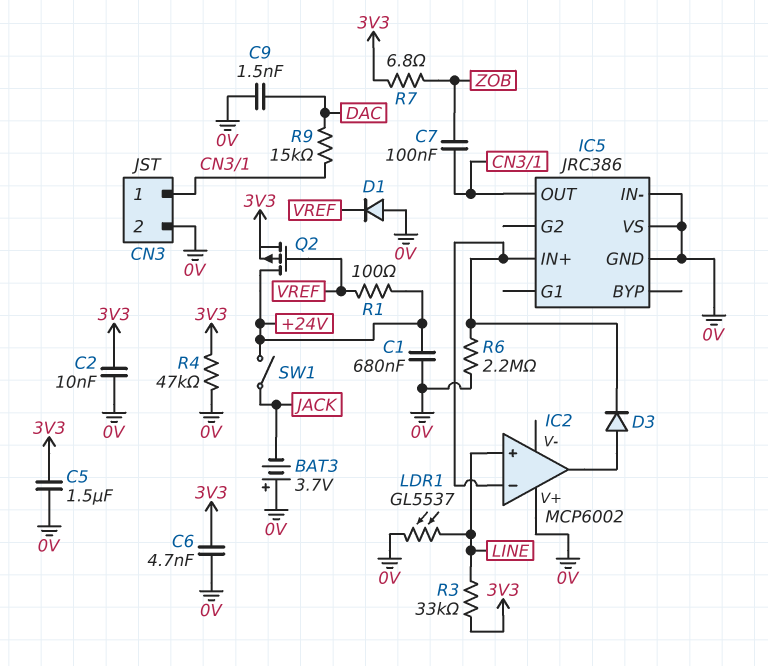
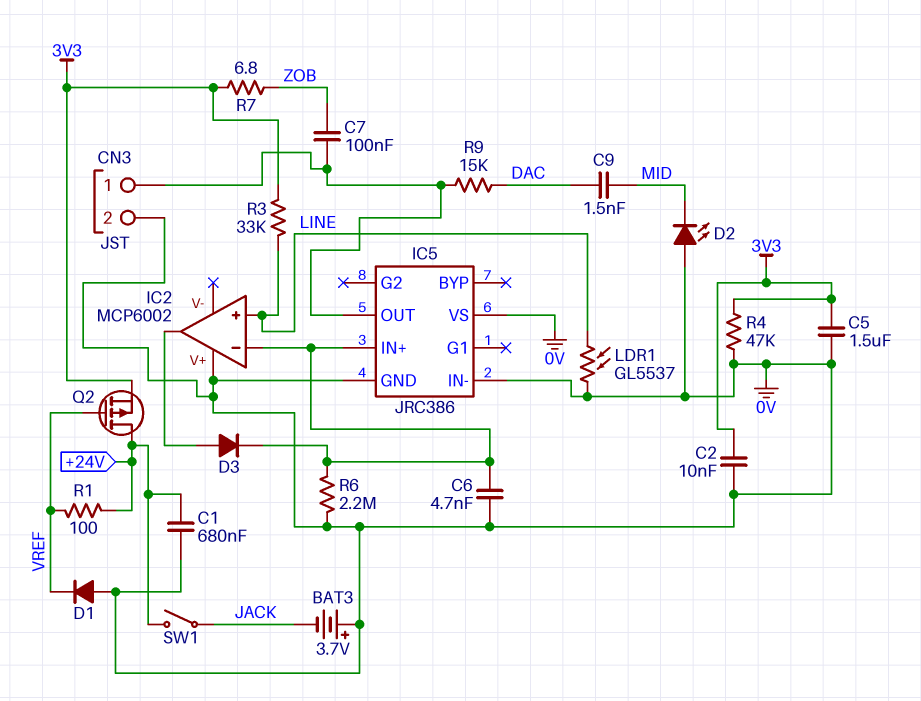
C6: 4.7nF (0V, 3V3) -> 4.7nF (0V, IC2/in-)
C9: 1.5nF (0V, DAC) -> 1.5nF (DAC, MID)
D2: none -> LED (A 0V, K MID)

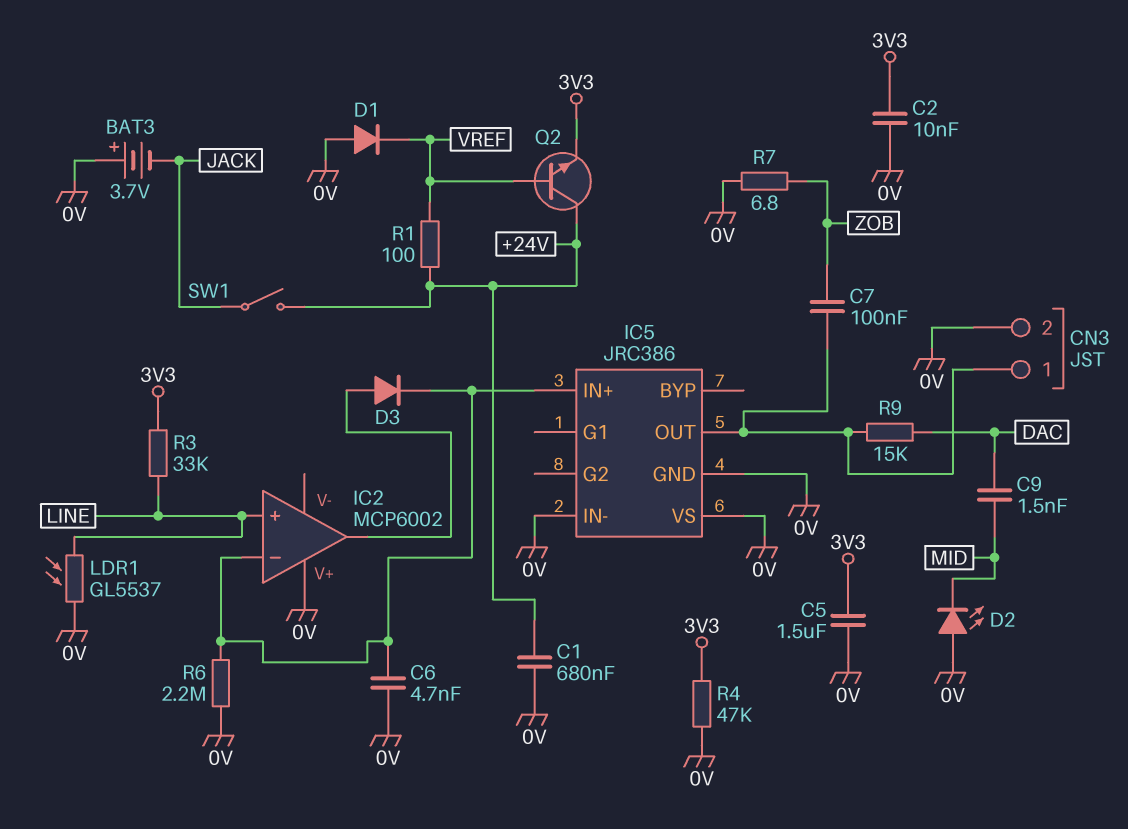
Q2: PMOS (G VREF, D +24V, S 3V3) -> NPN (B VREF, C +24V, E 3V3)
R7: 6.8 (3V3, ZOB) -> 6.8 (0V, ZOB)

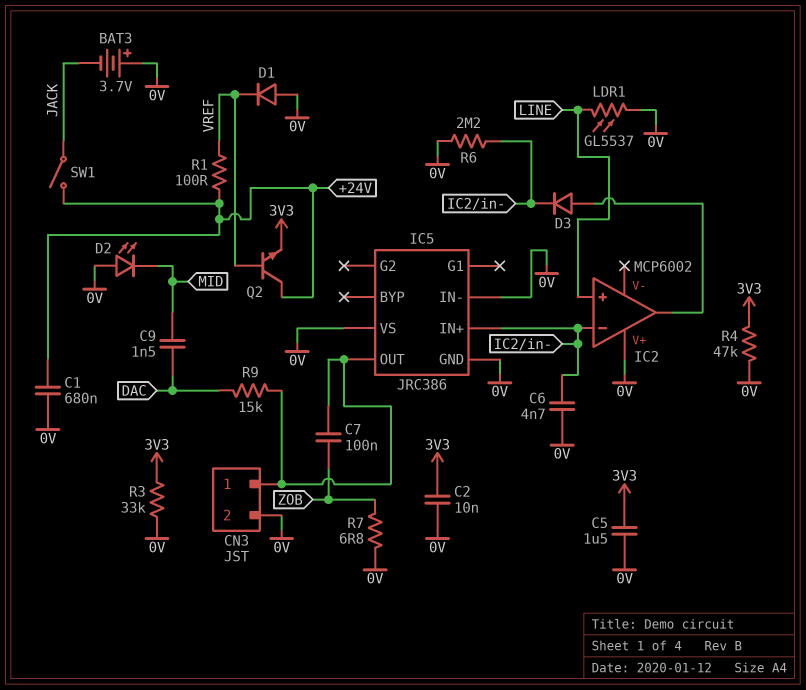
R3: 33k (3V3, LINE) -> 33k (0V, 3V3)

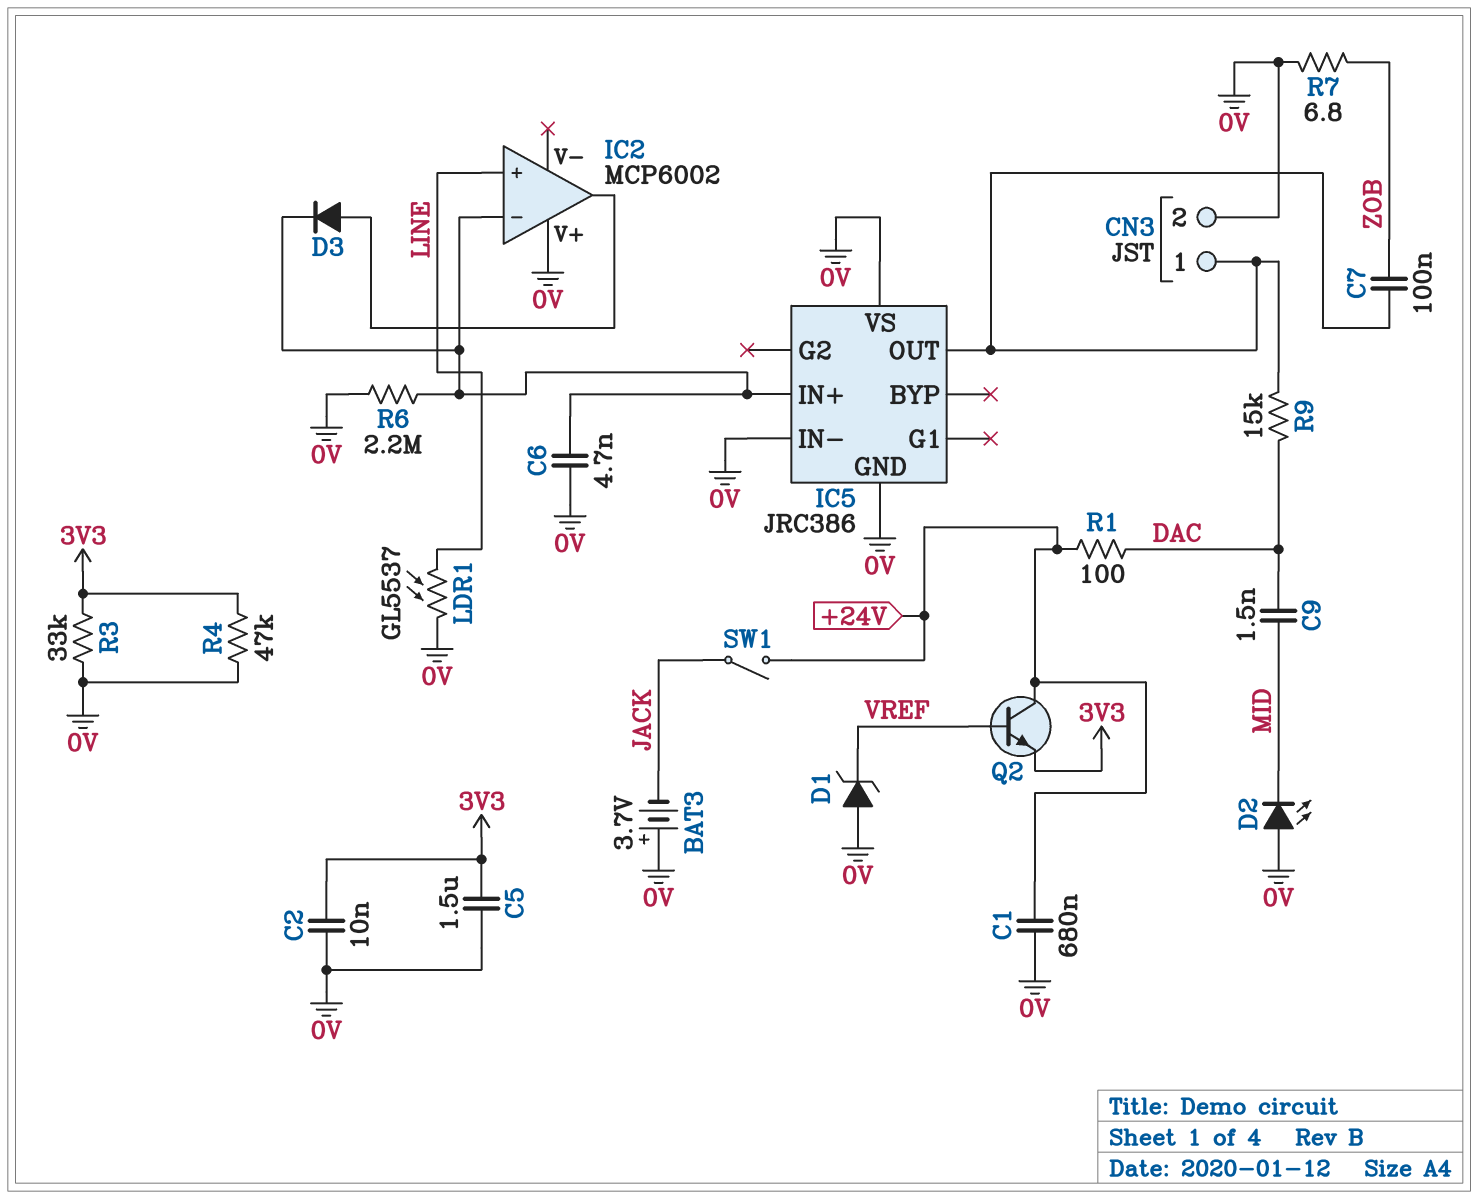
D1: diode (A 0V, K VREF) -> zener (A 0V, K VREF)
R1: 100 (+24V, VREF) -> 100 (+24V, DAC)

